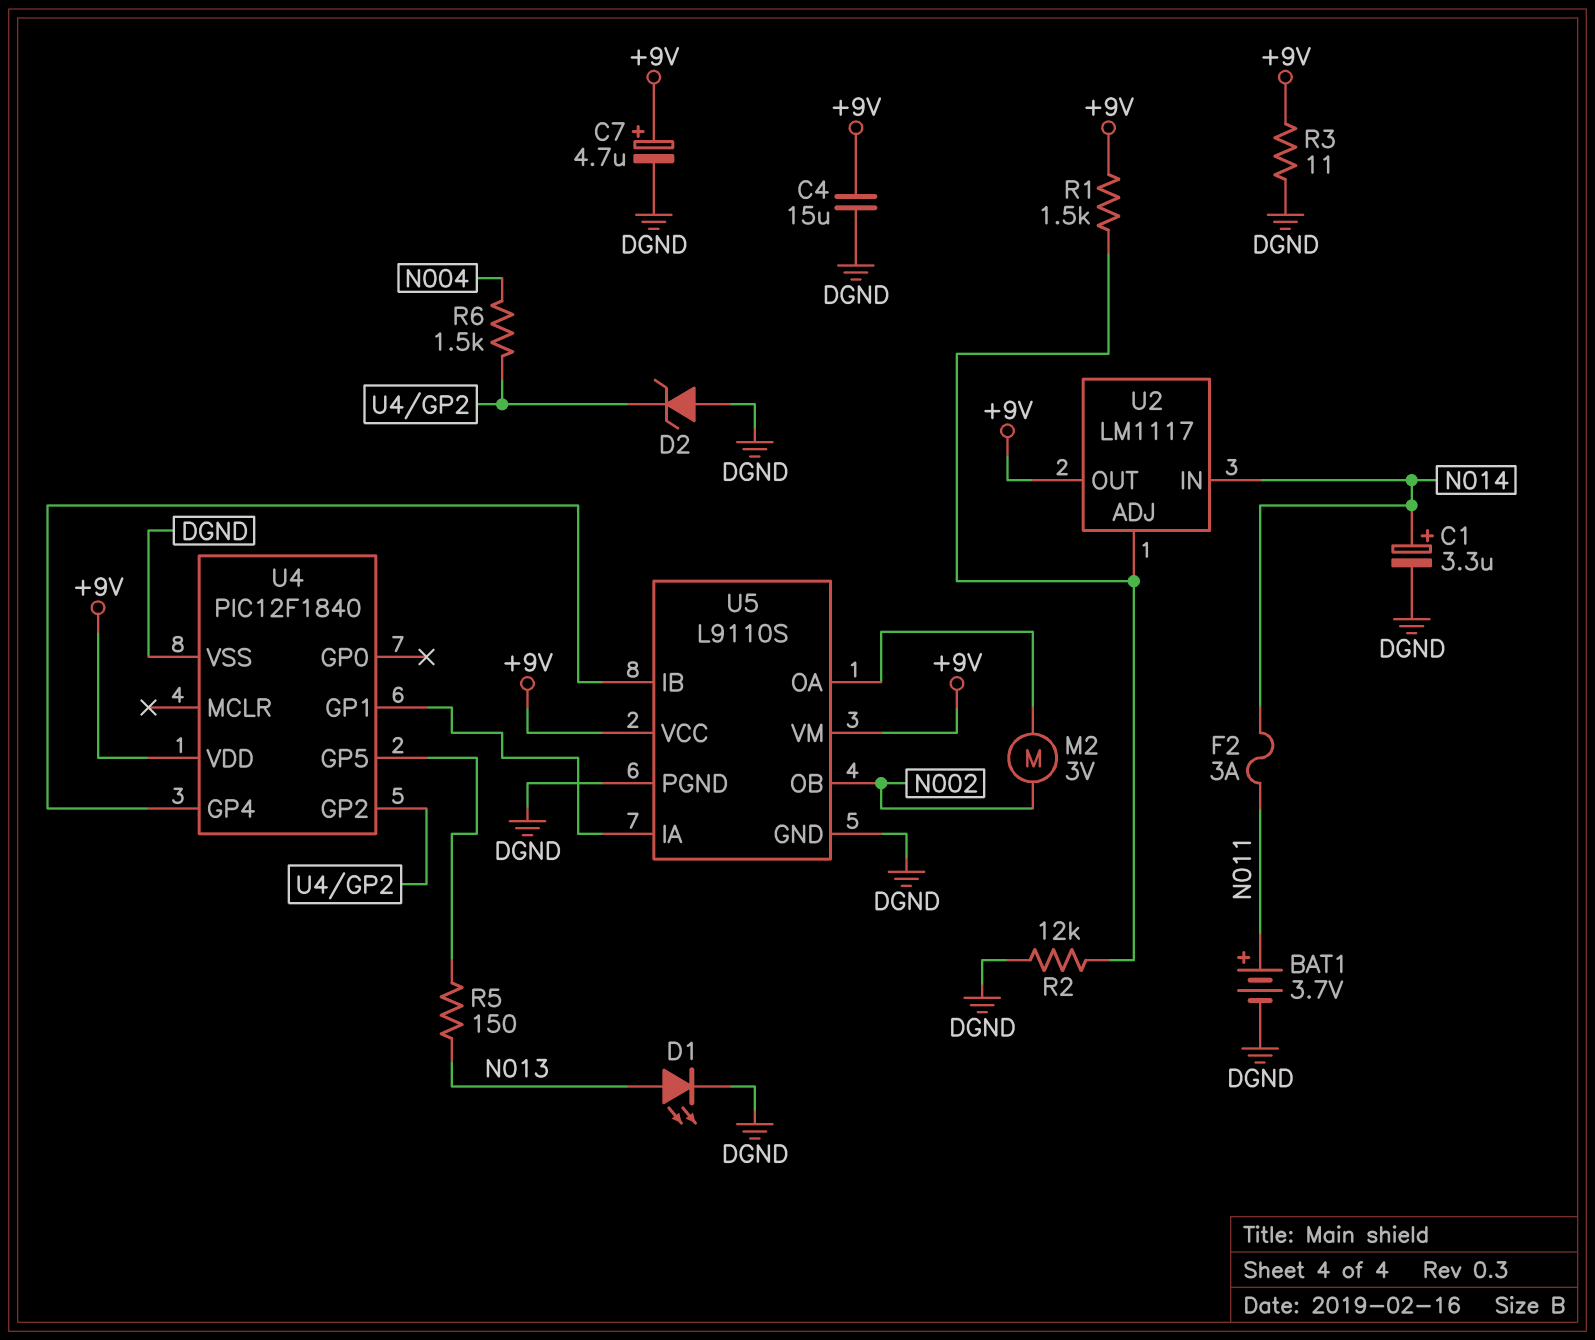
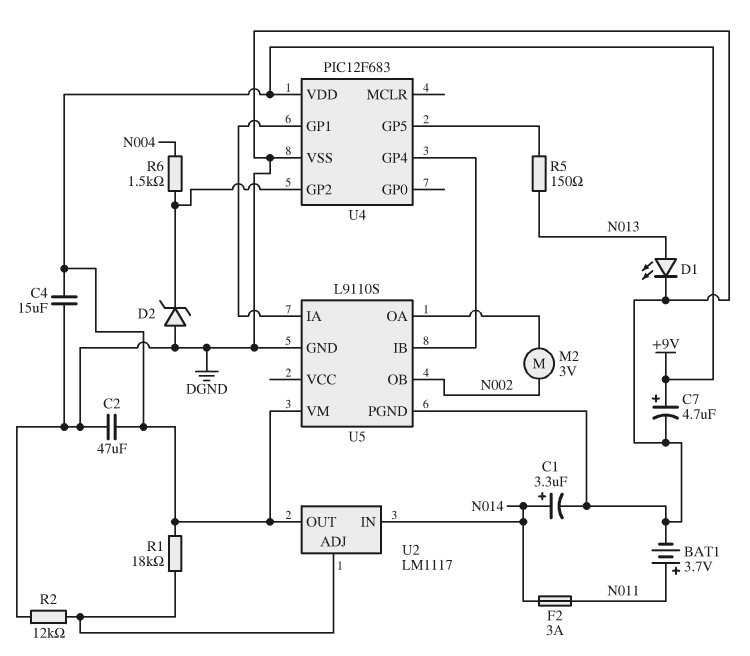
C2: none -> 47uF (+9V, DGND)
R1: 1.5k (+9V, U2/ADJ) -> 18k (+9V, U2/ADJ)
R3: 11 (+9V, DGND) -> none
U4: PIC12F1840 -> PIC12F683
U5 pin VCC: +9V -> none

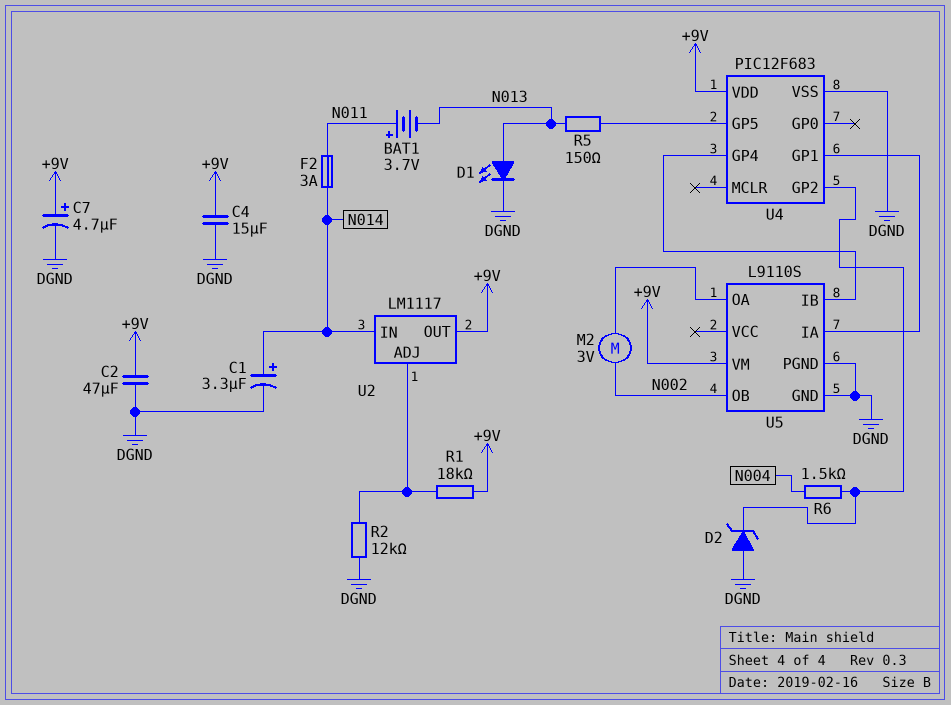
BAT1: 3.7V (plus N011, minus DGND) -> 3.7V (plus N011, minus N013)

